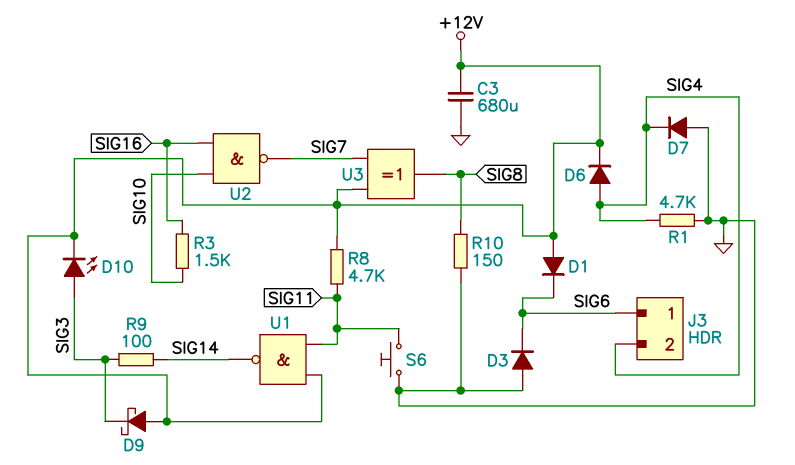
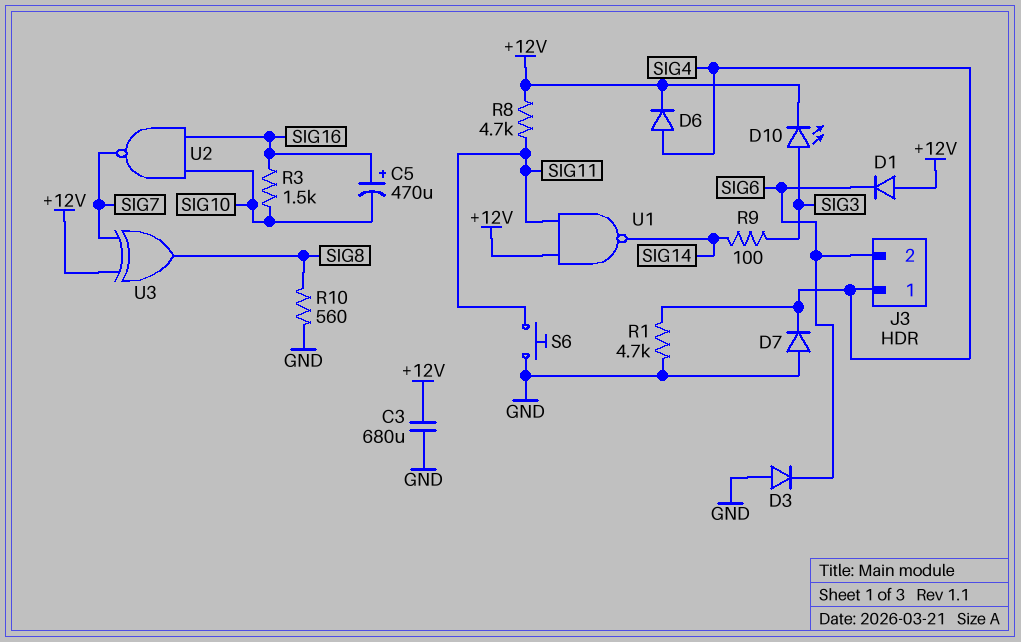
C5: none -> 470uF (plus SIG16, minus SIG10)
D9: schottky (A +12V, K SIG3) -> none
J3 pin 1: SIG6 -> SIG4
J3 pin 2: SIG4 -> SIG6
R10: 150 (GND, SIG8) -> 560 (GND, SIG8)

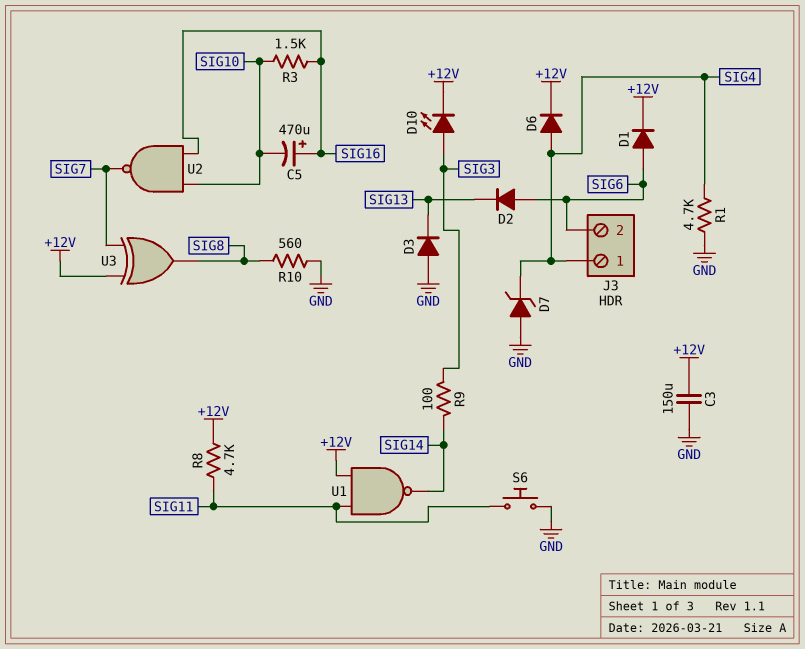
C3: 680uF (+12V, GND) -> 150uF (+12V, GND)
D1: diode (A +12V, K SIG6) -> diode (A SIG6, K +12V)
D2: none -> diode (A SIG6, K SIG13)
D3: diode (A GND, K SIG6) -> diode (A GND, K SIG13)
D7: diode (A GND, K SIG4) -> zener (A GND, K SIG4)

